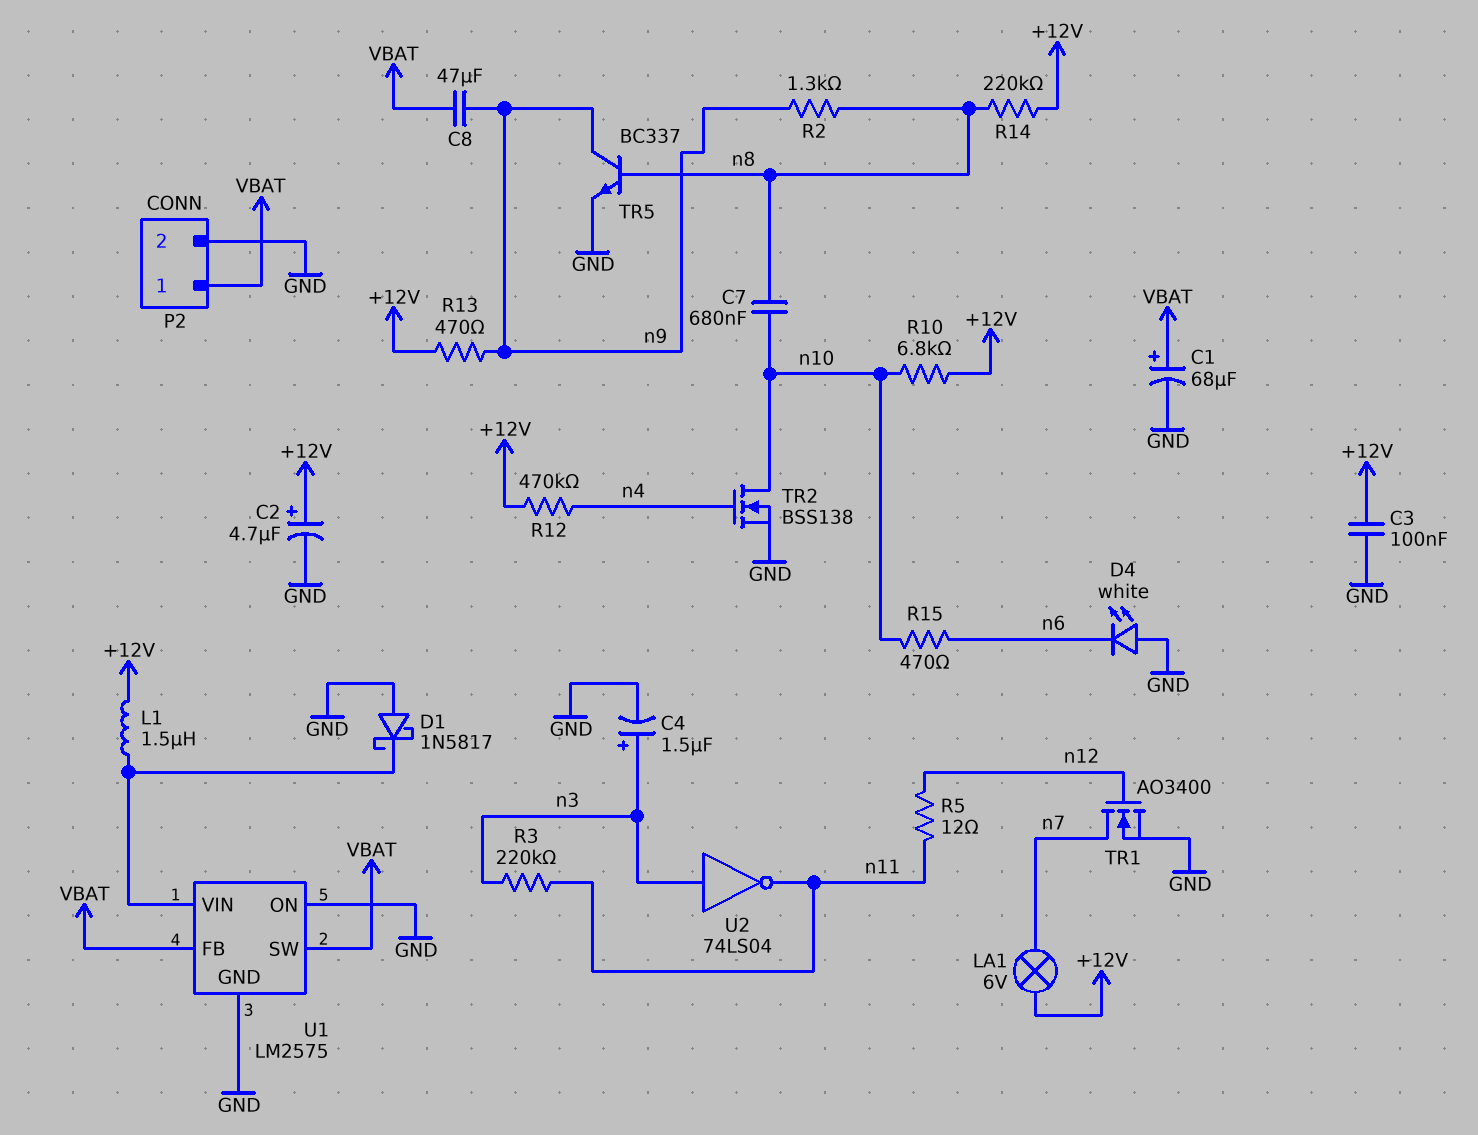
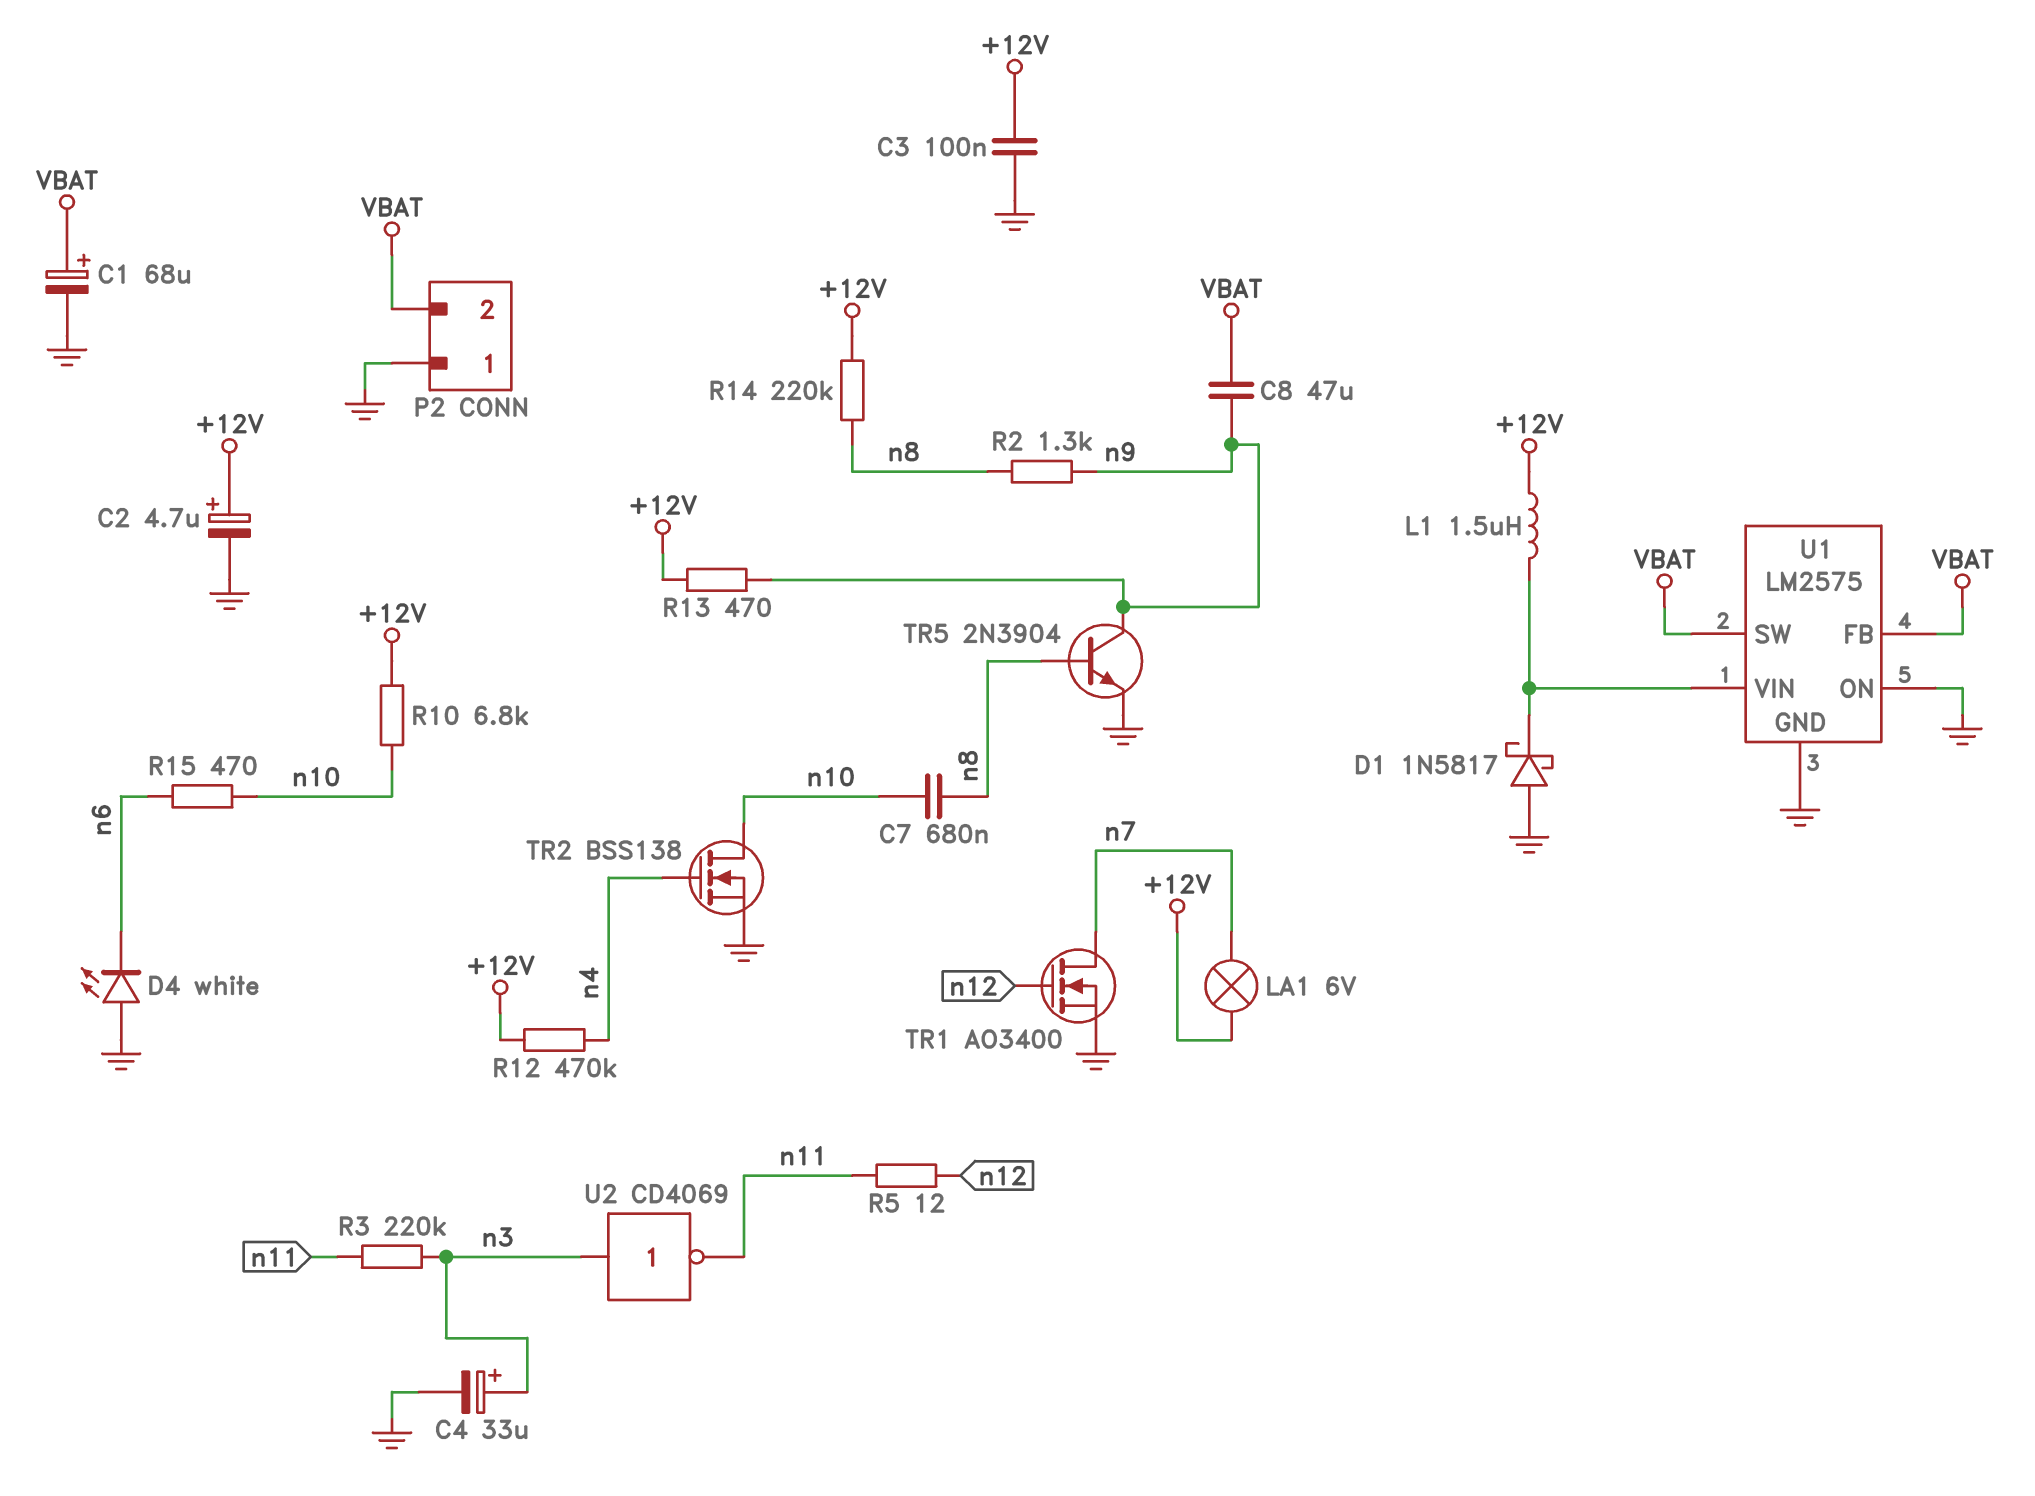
C4: 1.5uF (plus n3, minus GND) -> 33uF (plus n3, minus GND)
P2 pin 1: VBAT -> GND
P2 pin 2: GND -> VBAT
TR5: NPN BC337 (B n8, C n9, E GND) -> NPN 2N3904 (B n8, C n9, E GND)
U2: NOT 74LS04 (in n3, out n11) -> NOT CD4069 (in n3, out n11)

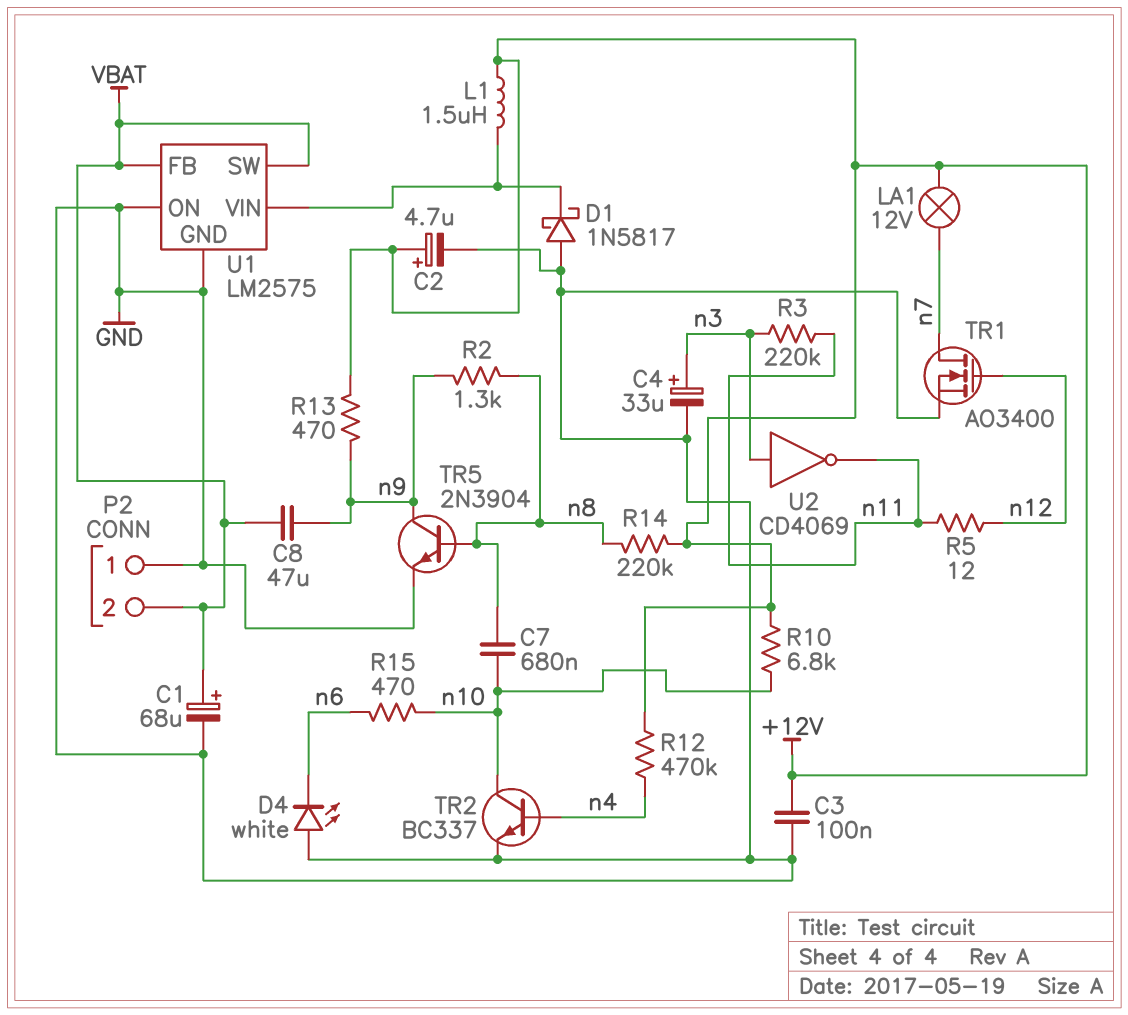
LA1: lamp 6V (+12V, n7) -> lamp 12V (+12V, n7)
TR2: NMOS BSS138 (G n4, D n10, S GND) -> NPN BC337 (B n4, C n10, E GND)

